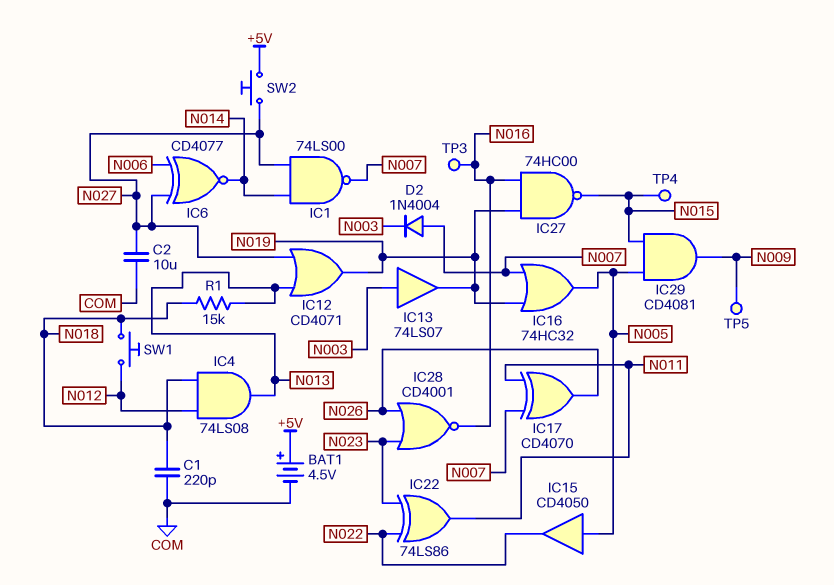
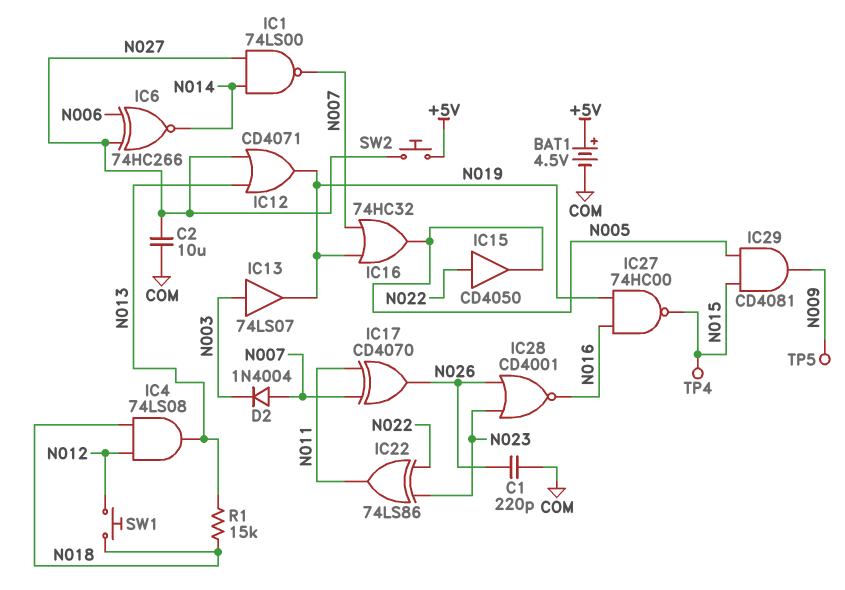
C1: 220pF (COM, N018) -> 220pF (COM, N026)
IC6: XNOR CD4077 (in N006, in N027, out N014) -> XNOR 74HC266 (in N006, in N027, out N014)
IC15: buffer CD4050 (in N005, out N022) -> buffer CD4050 (in N022, out N005)
TP3: test point (N016) -> none

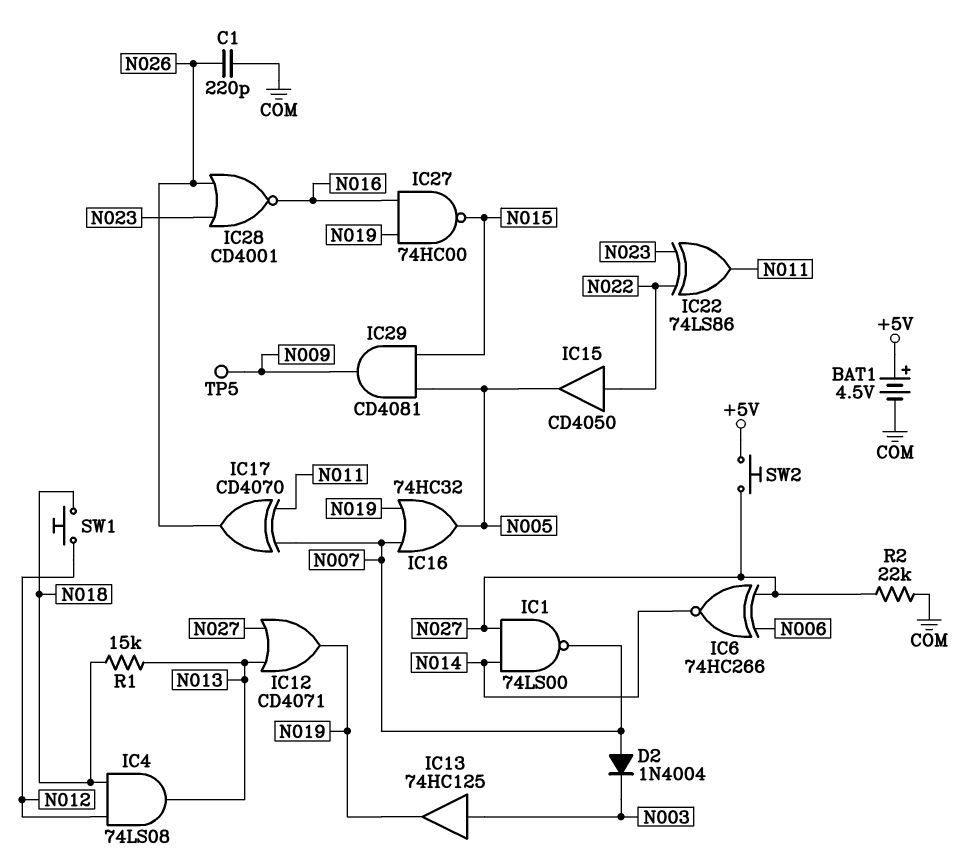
C2: 10uF (COM, N027) -> none
IC13: buffer 74LS07 (in N003, out N019) -> buffer 74HC125 (in N003, out N019)
R2: none -> 22k (COM, N027)
TP4: test point (N015) -> none

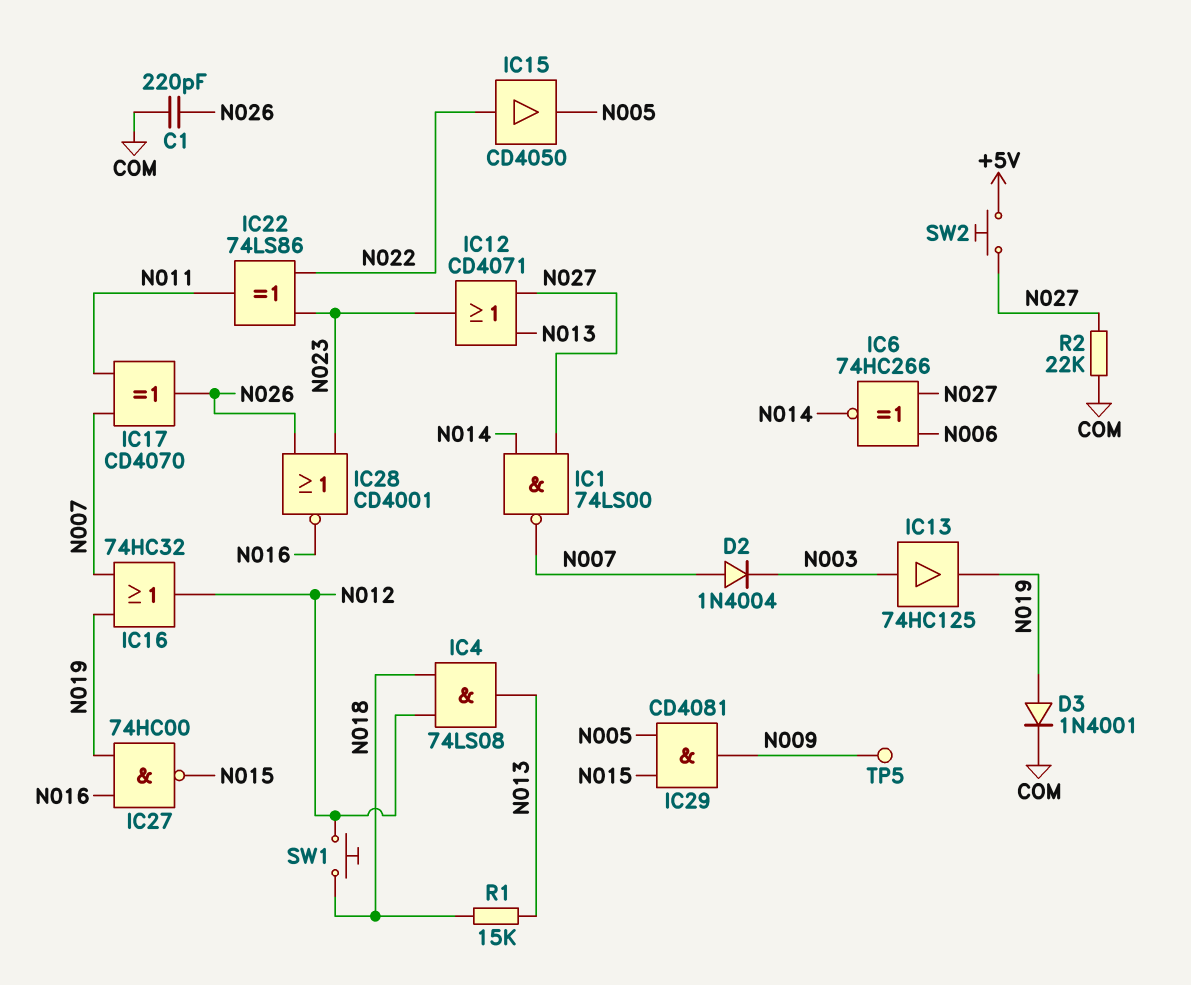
BAT1: 4.5V (plus +5V, minus COM) -> none
D3: none -> diode 1N4001 (A N019, K COM)
IC12: OR CD4071 (in N013, in N027, out N019) -> OR CD4071 (in N013, in N027, out N023)
IC16: OR 74HC32 (in N007, in N019, out N005) -> OR 74HC32 (in N007, in N019, out N012)

